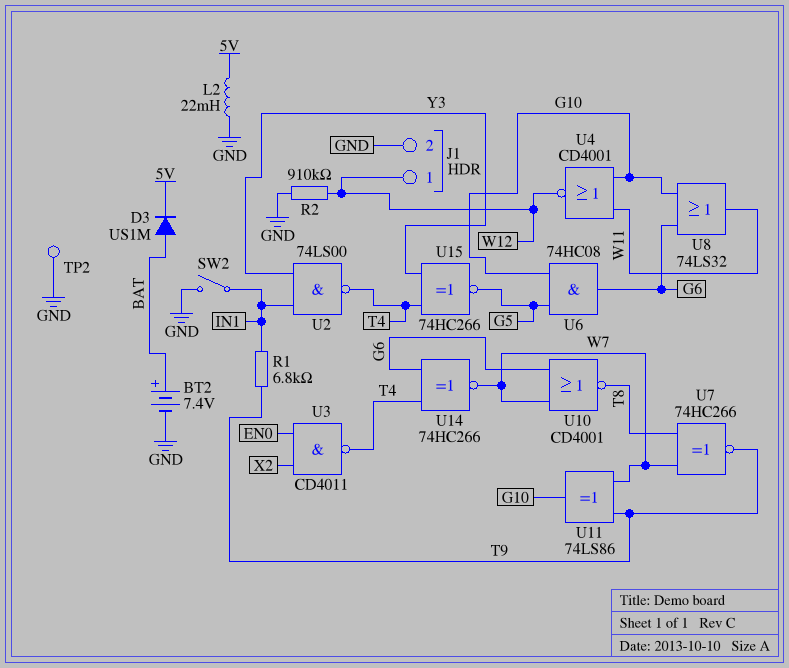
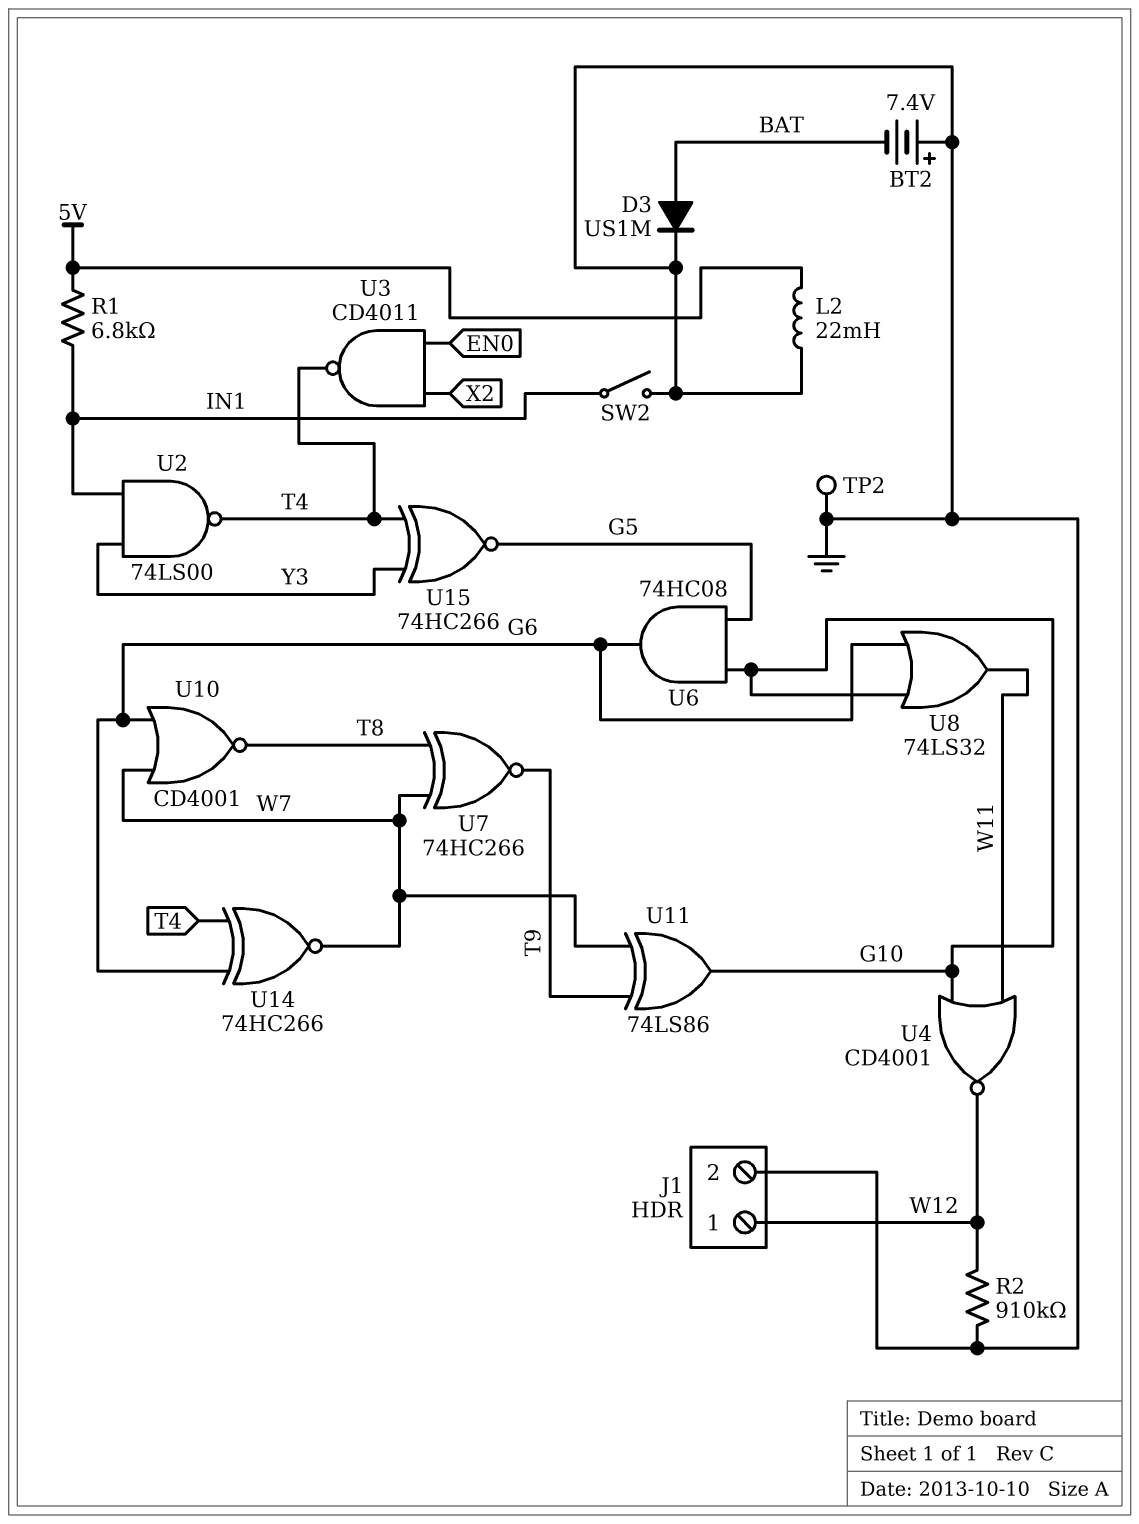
BT2: 7.4V (plus BAT, minus GND) -> 7.4V (plus GND, minus BAT)
D3: diode US1M (A BAT, K 5V) -> diode US1M (A BAT, K GND)
R1: 6.8k (IN1, T9) -> 6.8k (5V, IN1)

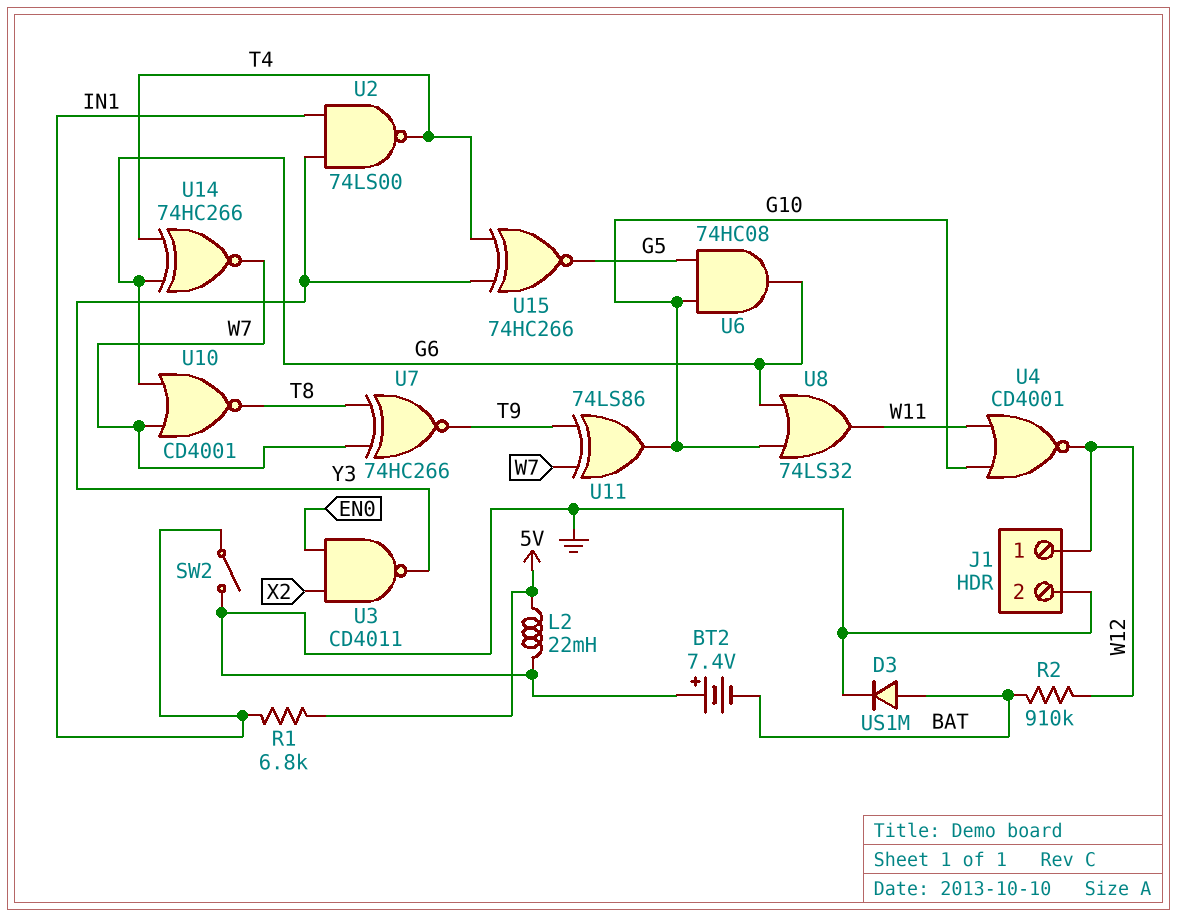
R2: 910k (GND, W12) -> 910k (BAT, W12)
TP2: test point (GND) -> none
U3: NAND CD4011 (in EN0, in X2, out T4) -> NAND CD4011 (in EN0, in X2, out Y3)

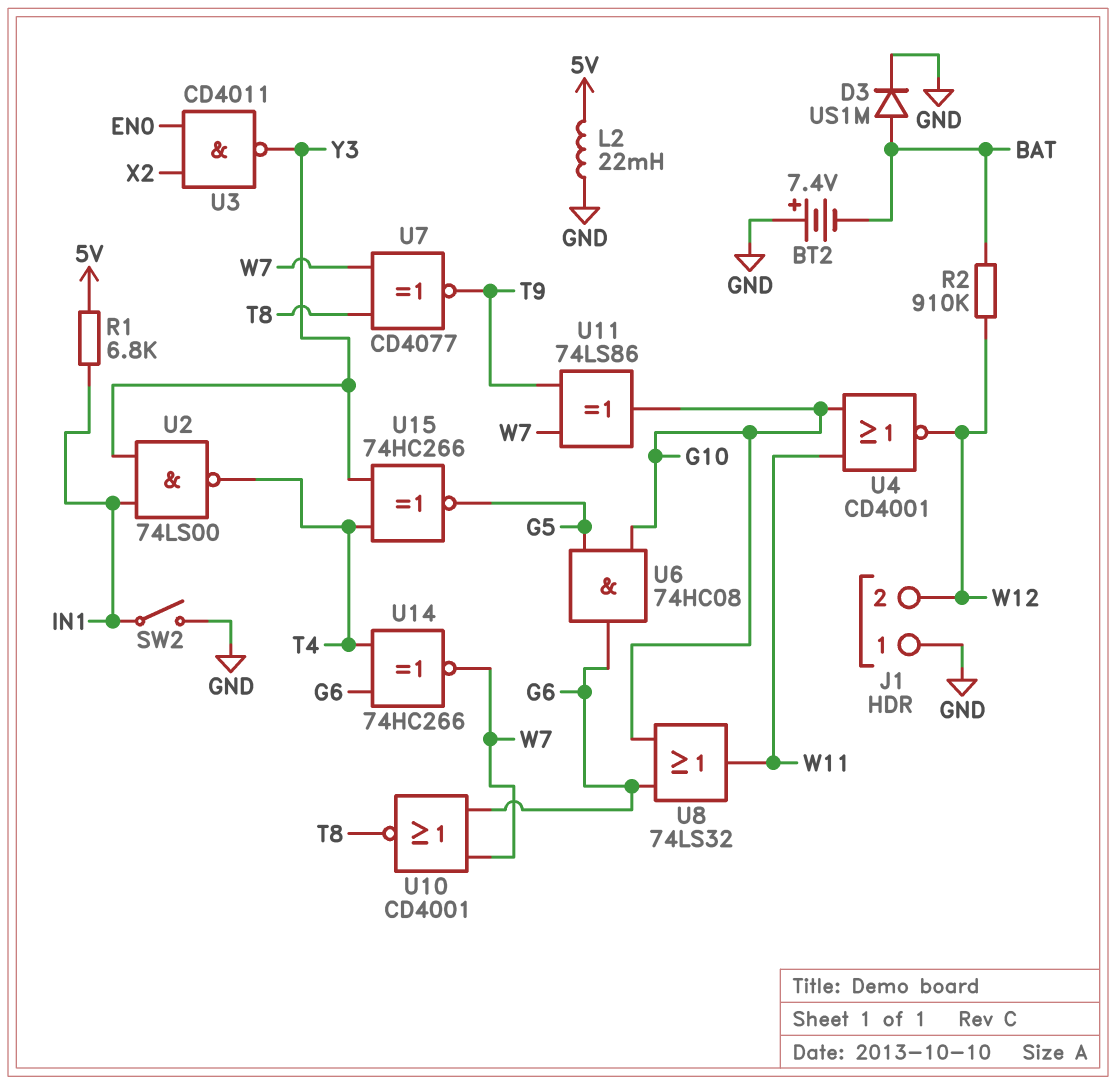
J1 pin 1: W12 -> GND
J1 pin 2: GND -> W12
U7: XNOR 74HC266 (in T8, in W7, out T9) -> XNOR CD4077 (in T8, in W7, out T9)

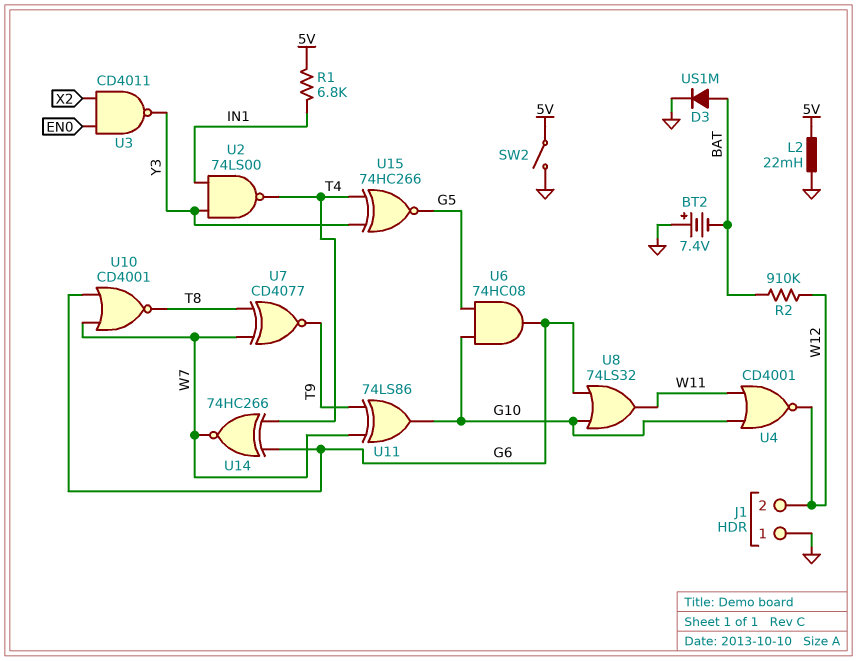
SW2: switch (GND, IN1) -> switch (5V, GND)

